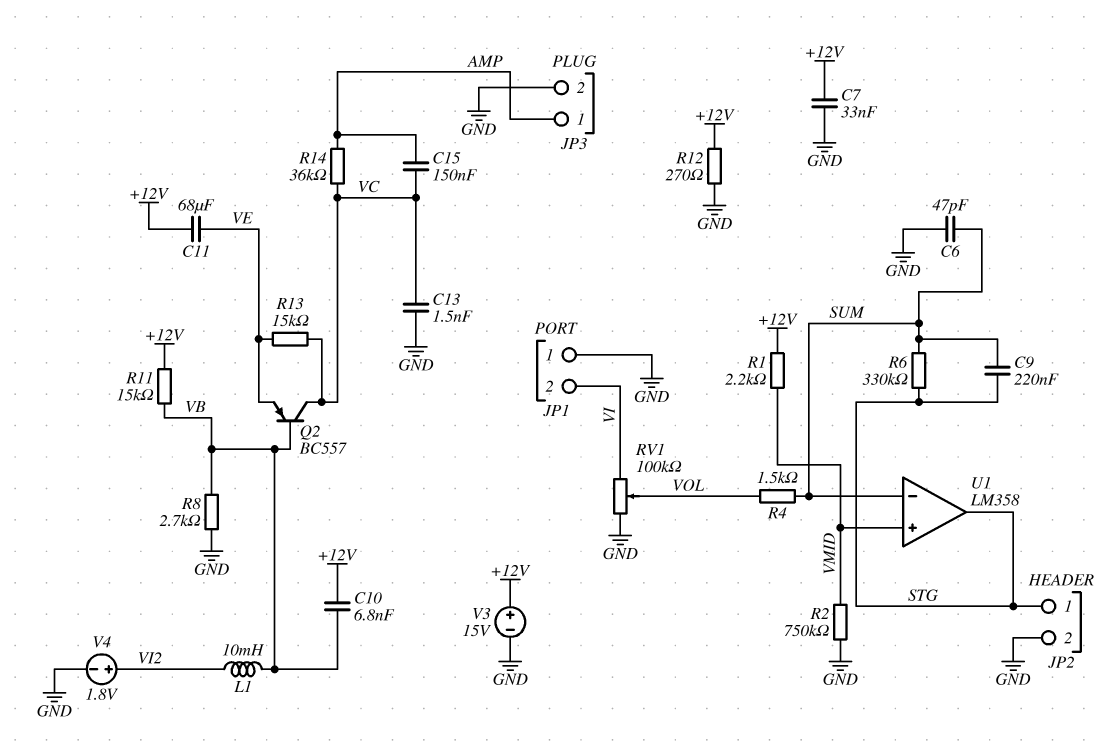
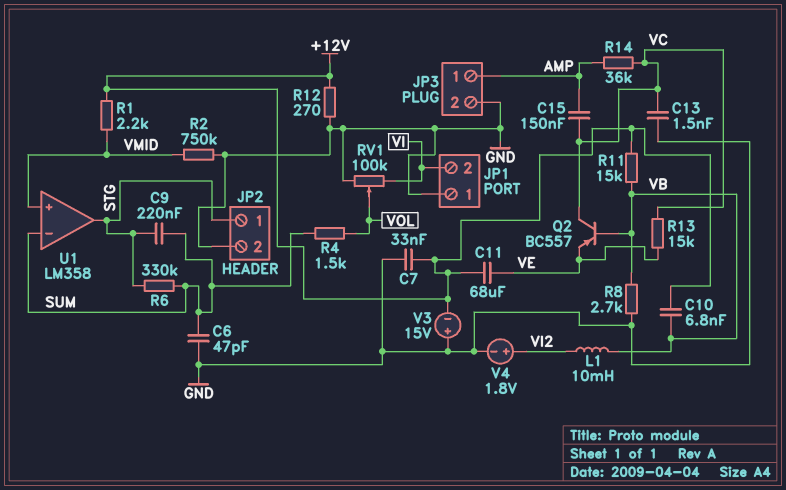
V3: 15V (plus +12V, minus GND) -> 15V (plus GND, minus +12V)

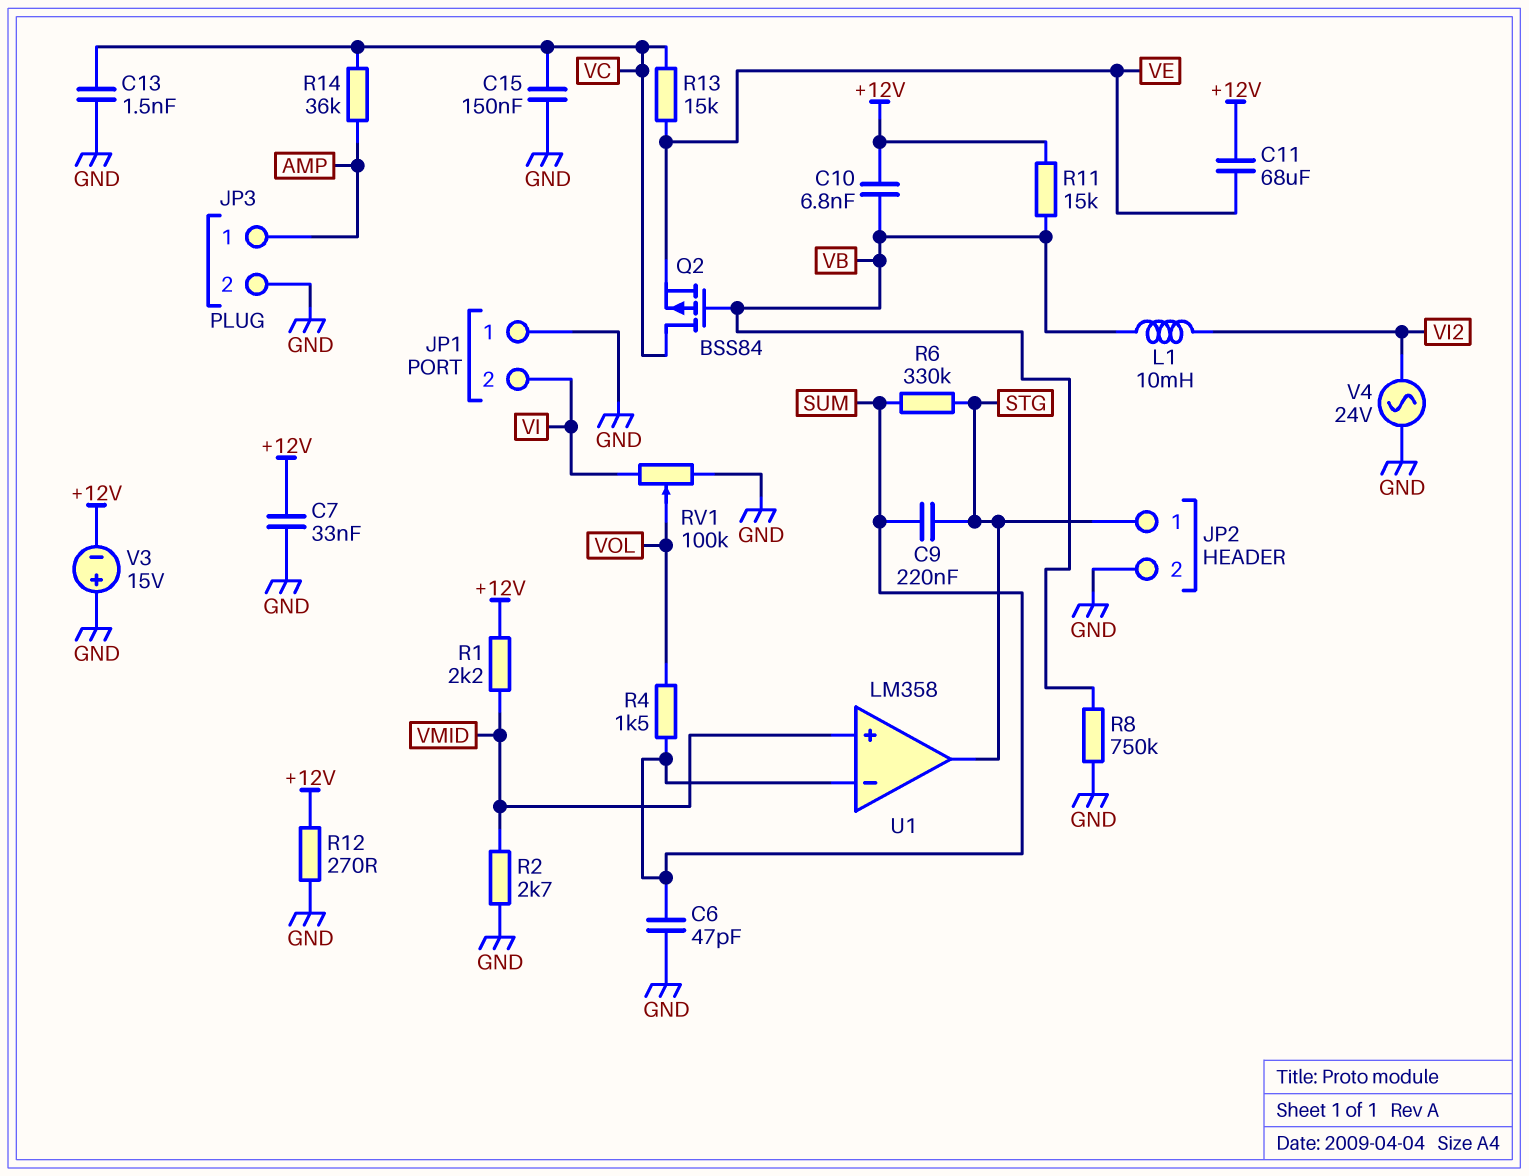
C15: 150nF (AMP, VC) -> 150nF (GND, VC)
Q2: PNP BC557 (B VB, C VC, E VE) -> PMOS BSS84 (G VB, D VC, S VE)
R2: 750k (GND, VMID) -> 2.7k (GND, VMID)
R8: 2.7k (GND, VB) -> 750k (GND, VB)
V4: 1.8V (plus VI2, minus GND) -> AC 24V (GND, VI2)

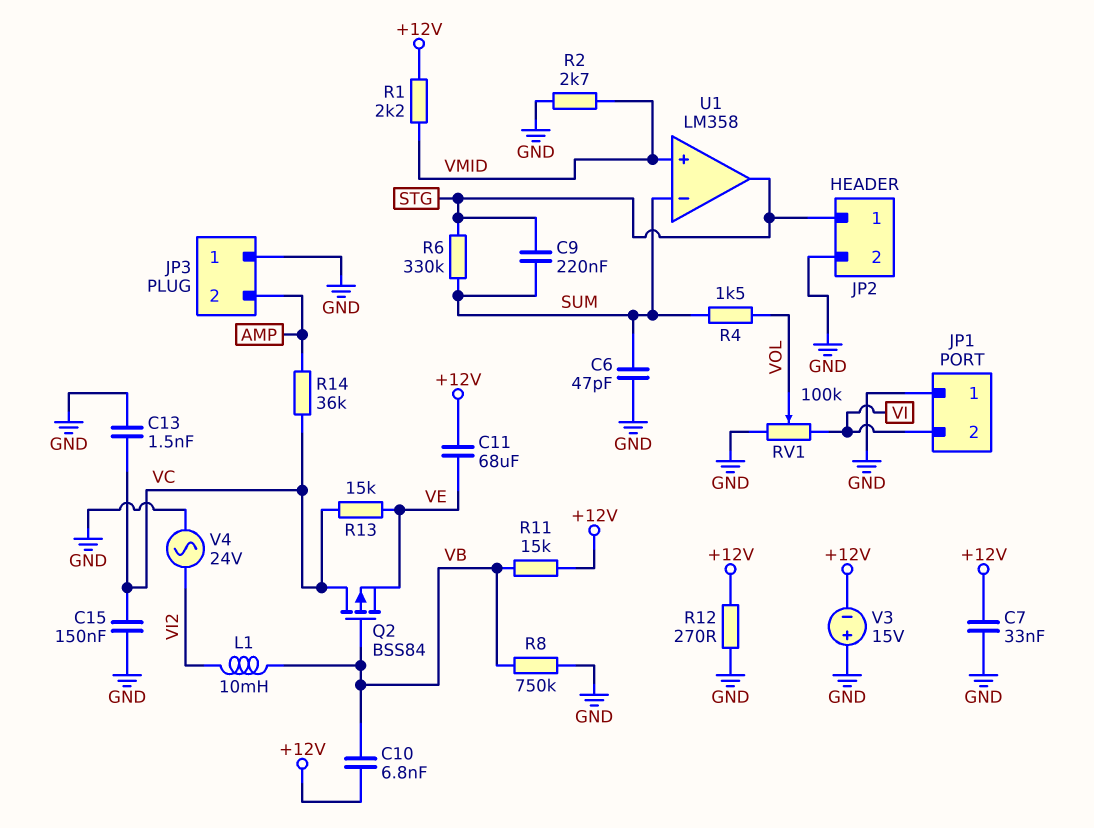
JP3 pin 1: AMP -> GND
JP3 pin 2: GND -> AMP

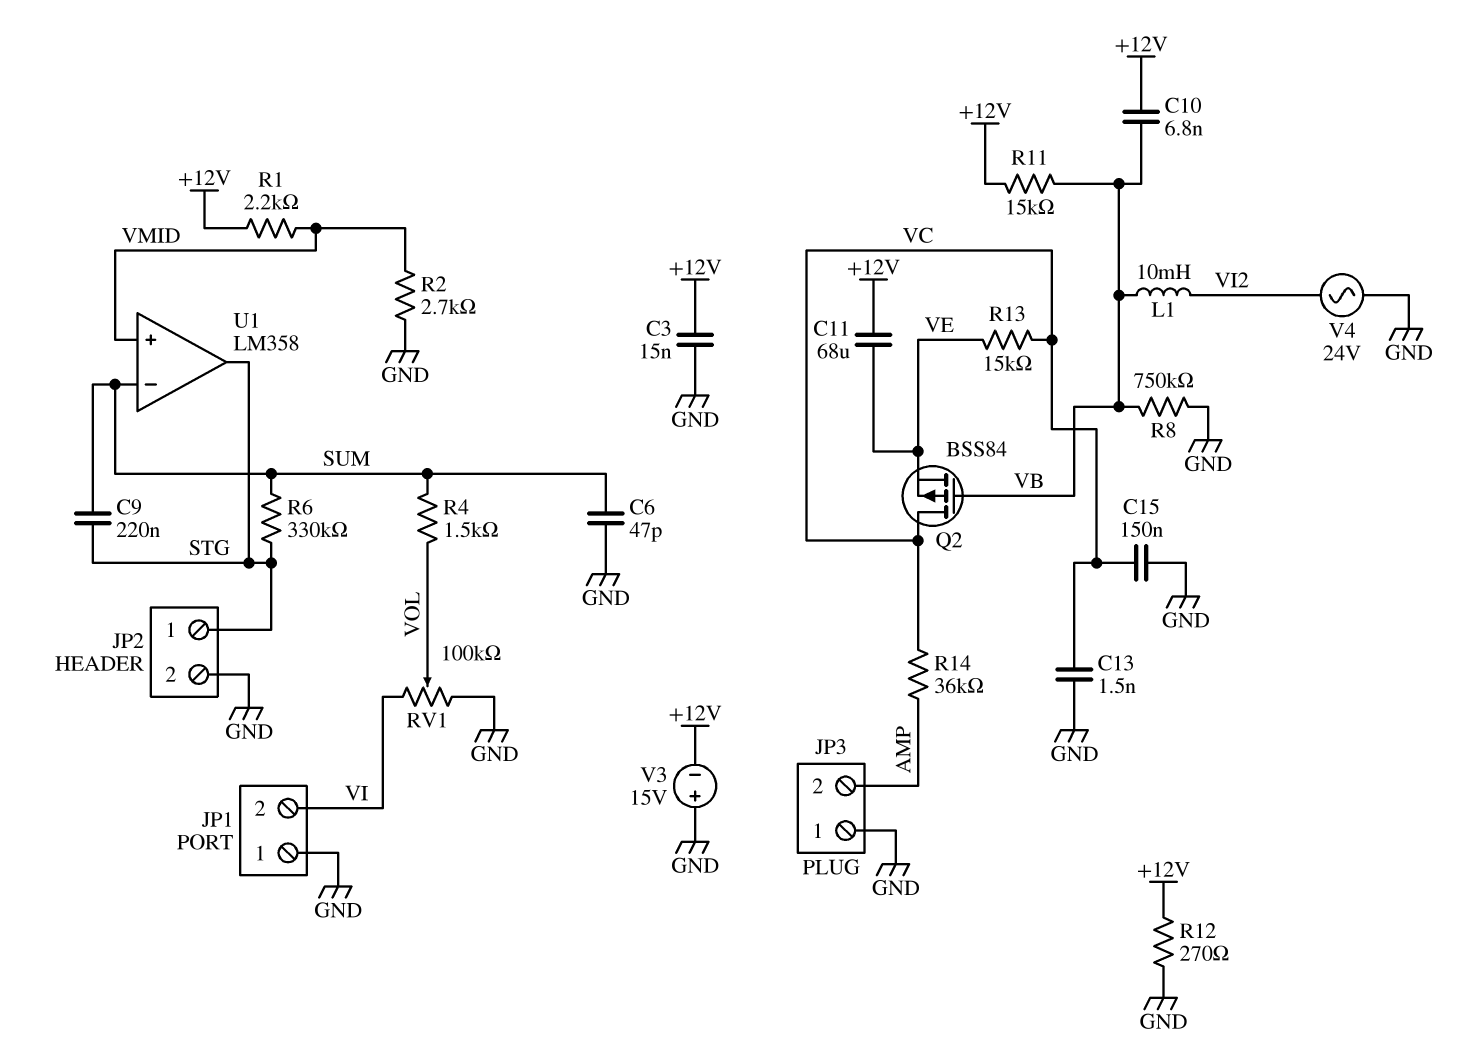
C3: none -> 15nF (+12V, GND)
C7: 33nF (+12V, GND) -> none

